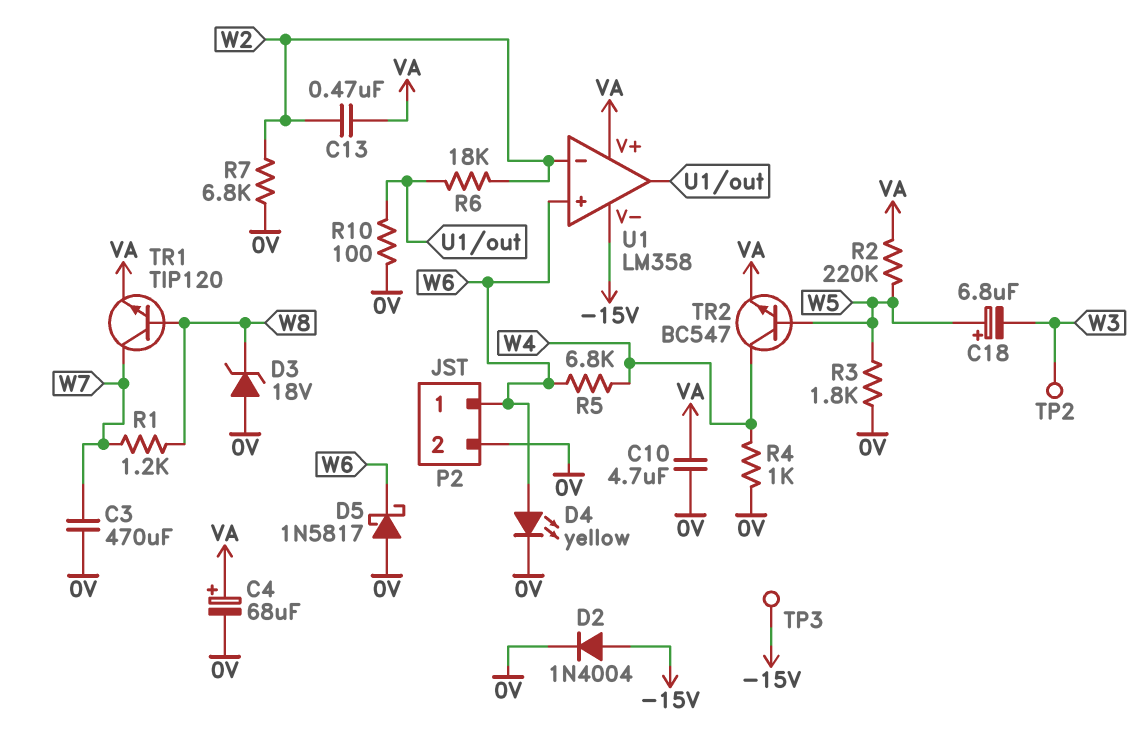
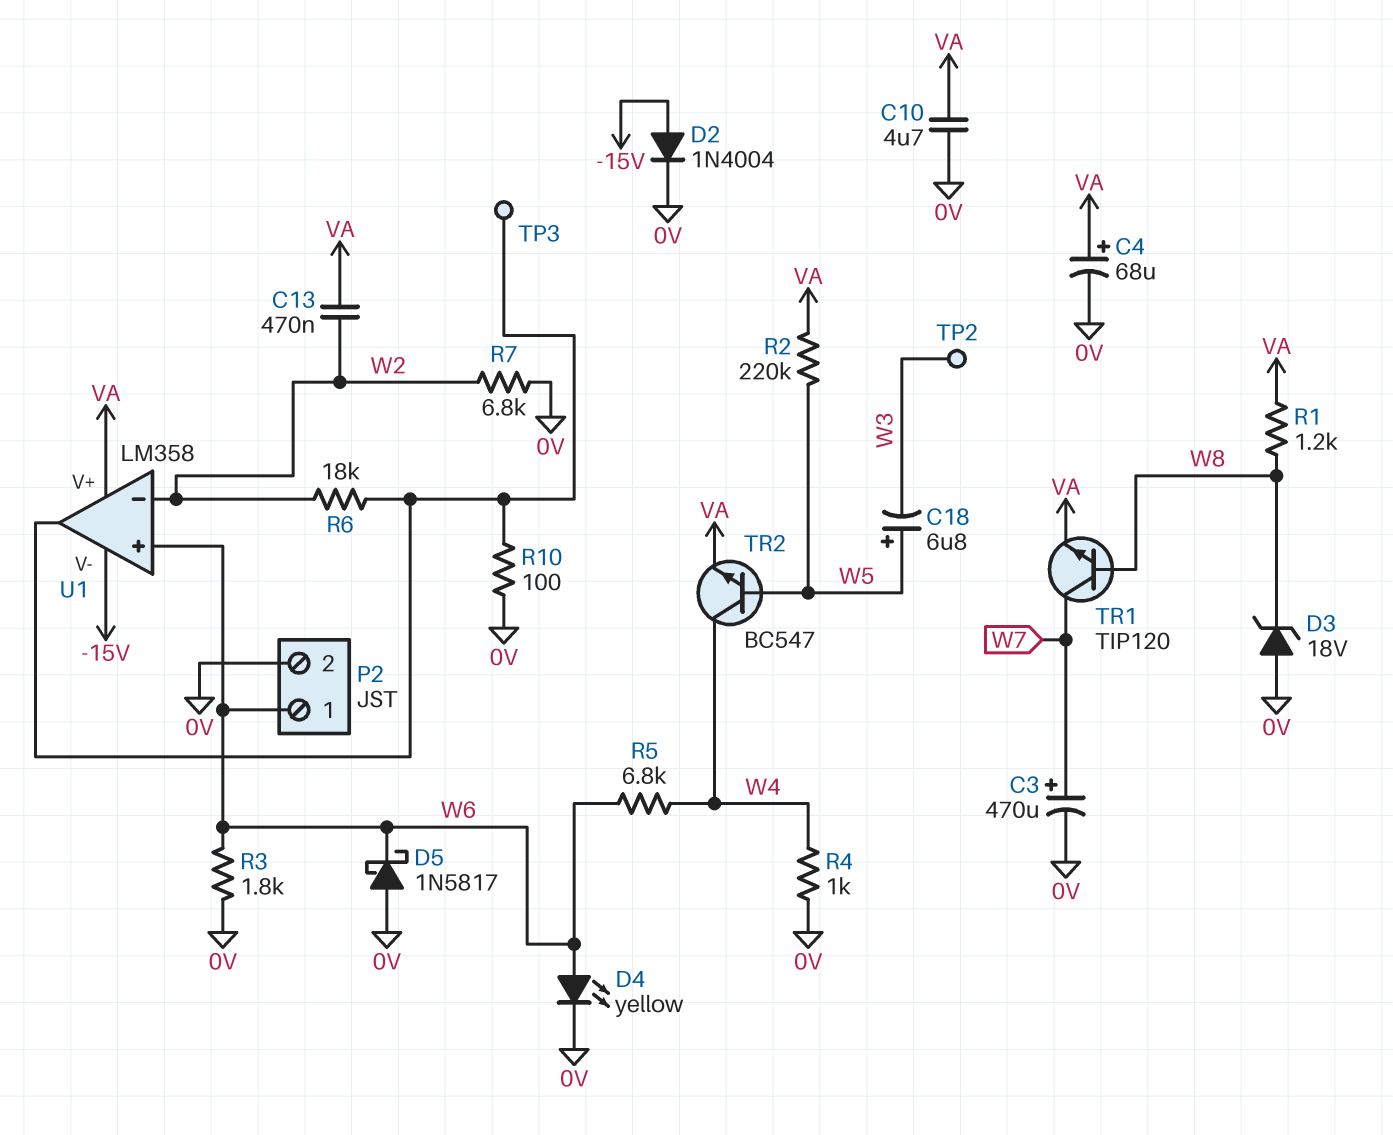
C3: 470uF (0V, W7) -> 470uF (plus W7, minus 0V)
R1: 1.2k (W7, W8) -> 1.2k (VA, W8)
R3: 1.8k (0V, W5) -> 1.8k (0V, W6)
TP3: test point (-15V) -> test point (U1/out)

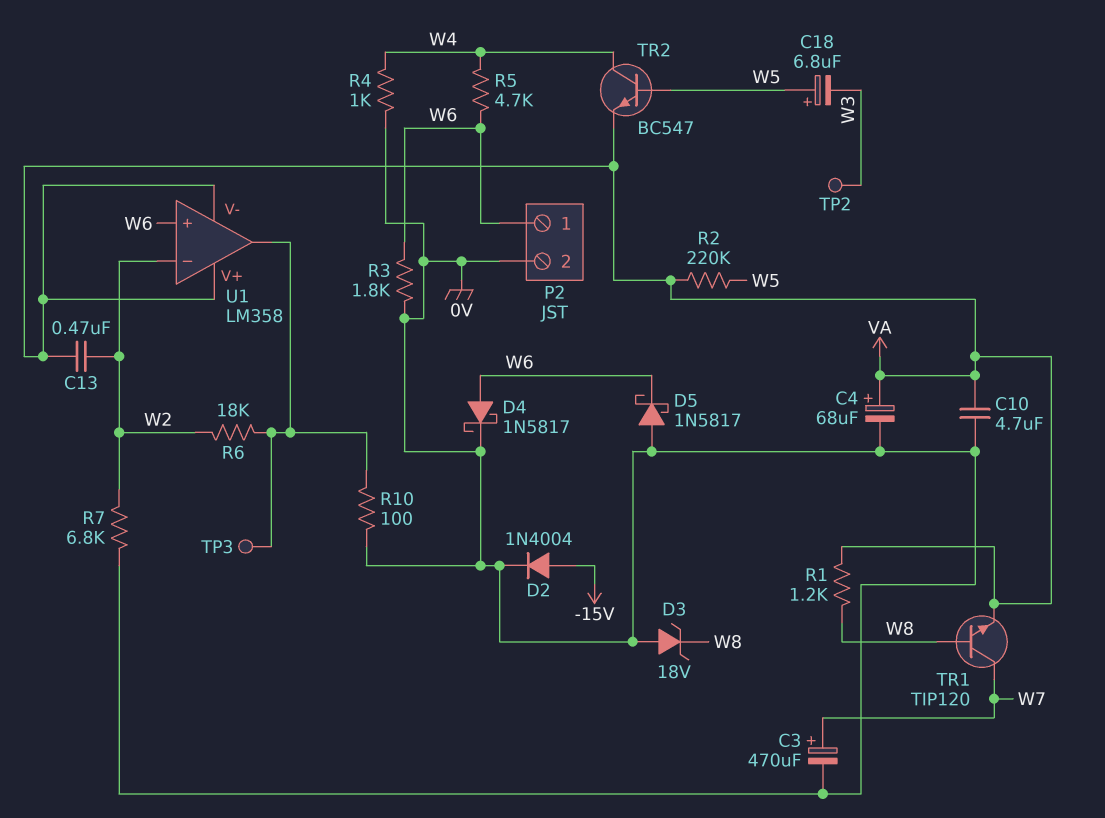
D4: LED yellow (A W6, K 0V) -> schottky 1N5817 (A W6, K 0V)
R5: 6.8k (W4, W6) -> 4.7k (W4, W6)
U1 pin V-: -15V -> VA

